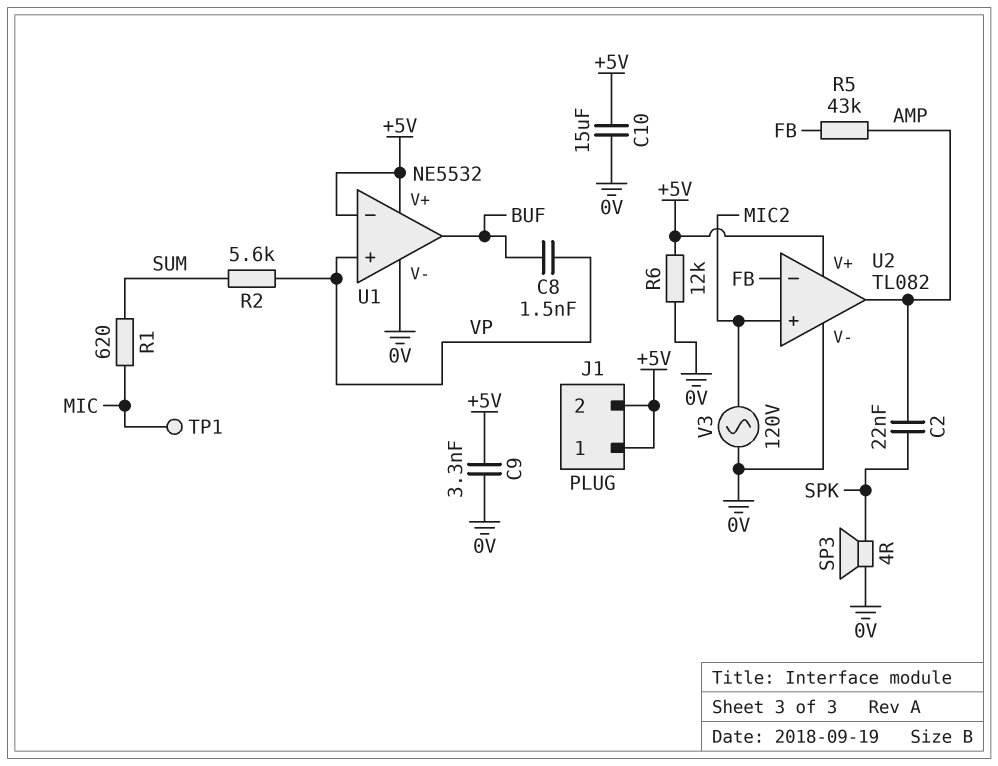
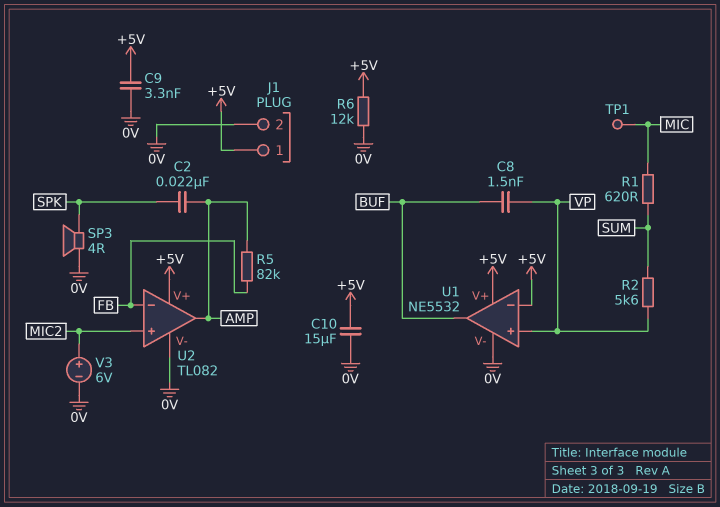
J1 pin 2: +5V -> 0V
R5: 43k (AMP, FB) -> 82k (AMP, FB)
V3: AC 120V (0V, MIC2) -> 6V (plus MIC2, minus 0V)

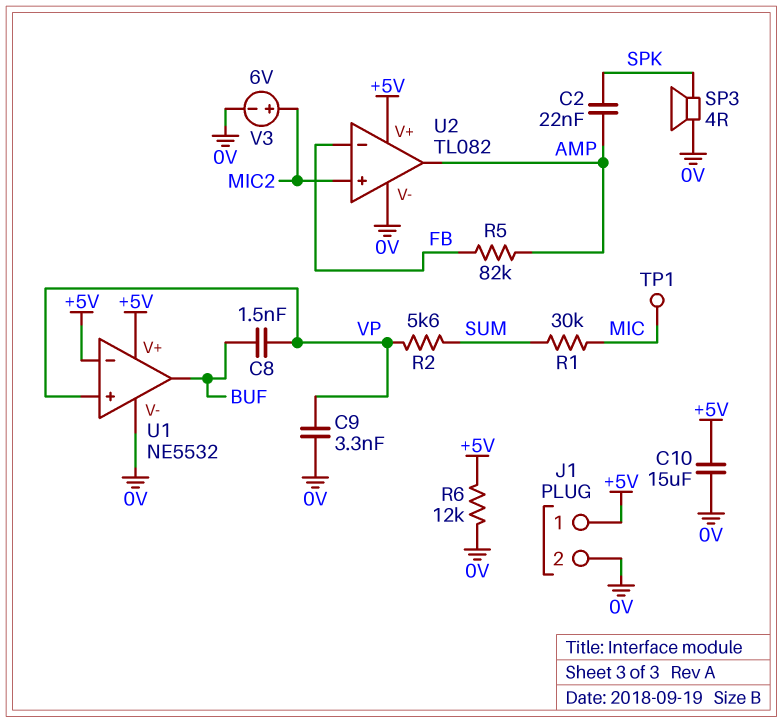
C9: 3.3nF (+5V, 0V) -> 3.3nF (0V, VP)
R1: 620 (MIC, SUM) -> 30k (MIC, SUM)

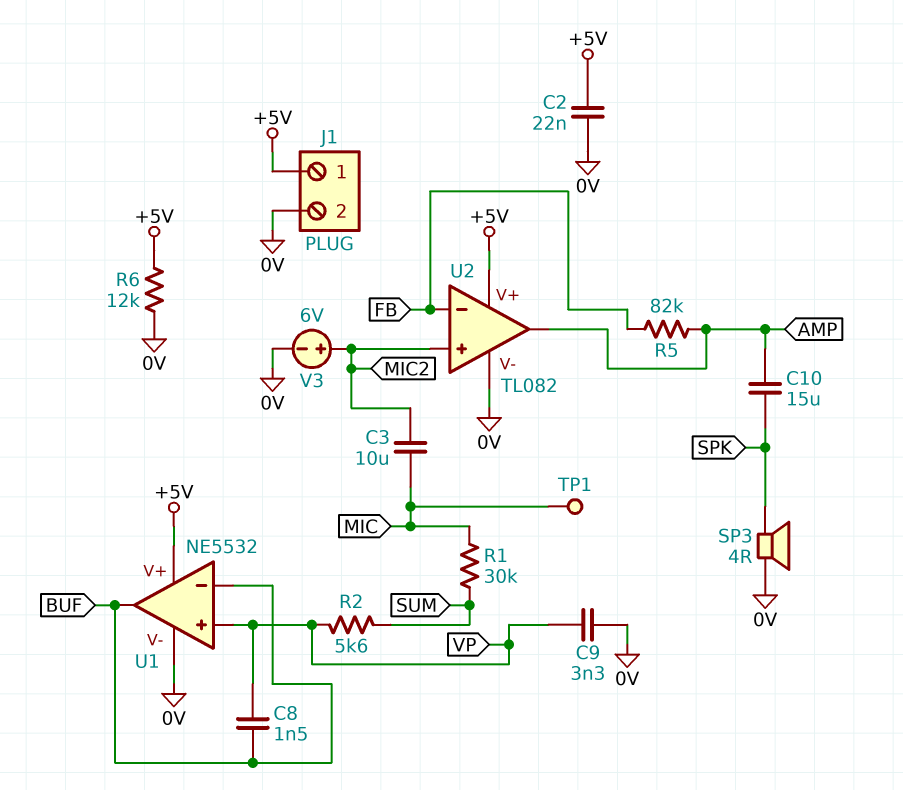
C2: 22nF (AMP, SPK) -> 22nF (+5V, 0V)
C3: none -> 10uF (MIC, MIC2)
C10: 15uF (+5V, 0V) -> 15uF (AMP, SPK)
U1 pin in-: +5V -> BUF

